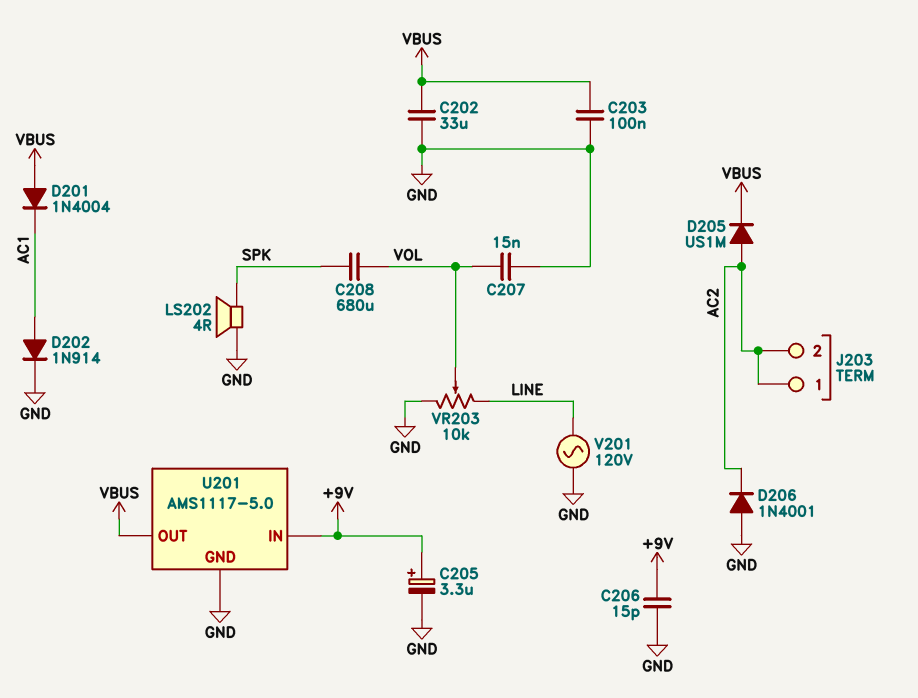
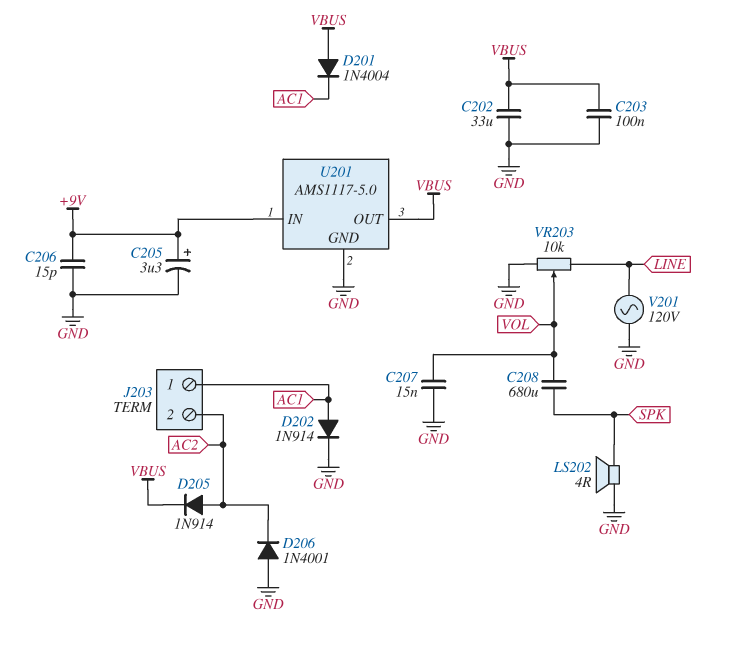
D205: diode US1M (A AC2, K VBUS) -> diode 1N914 (A AC2, K VBUS)
J203 pin 1: AC2 -> AC1

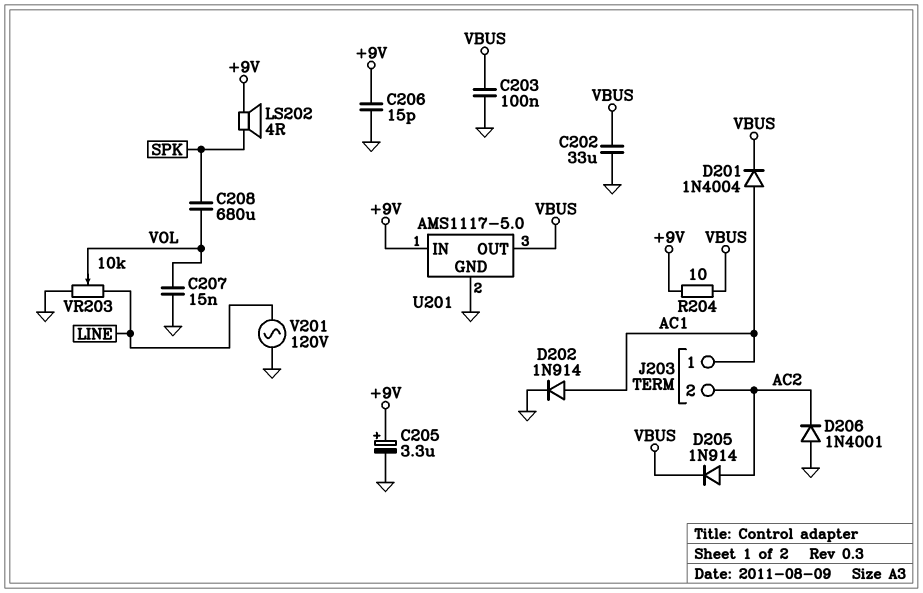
D201: diode 1N4004 (A VBUS, K AC1) -> diode 1N4004 (A AC1, K VBUS)
LS202: speaker 4R (GND, SPK) -> speaker 4R (+9V, SPK)
R204: none -> 10 (+9V, VBUS)

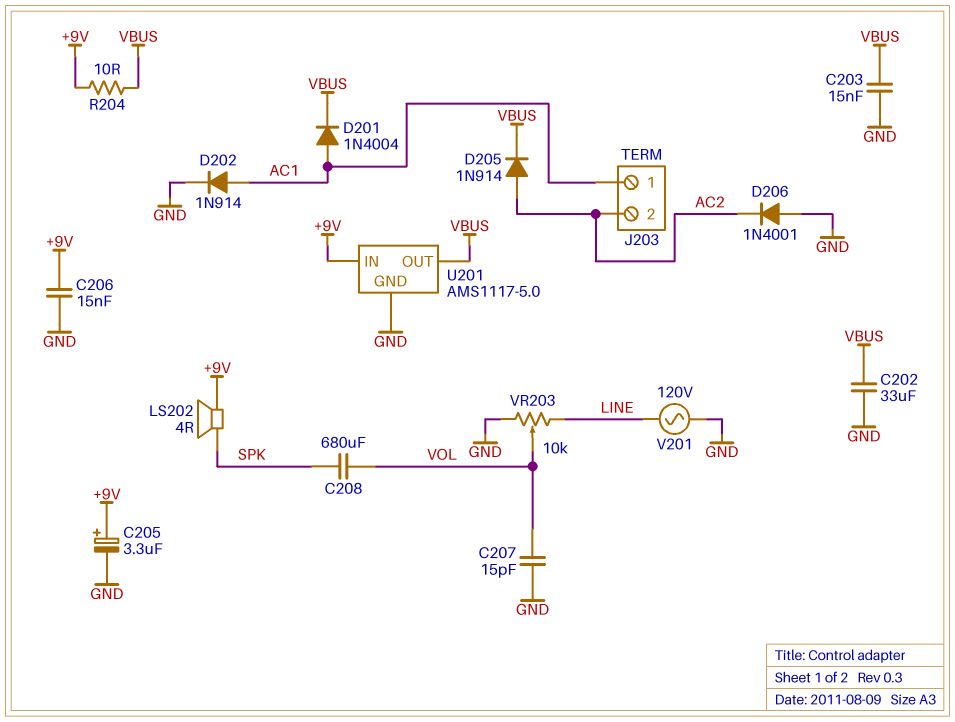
C203: 100nF (GND, VBUS) -> 15nF (GND, VBUS)
C206: 15pF (+9V, GND) -> 15nF (+9V, GND)
C207: 15nF (GND, VOL) -> 15pF (GND, VOL)

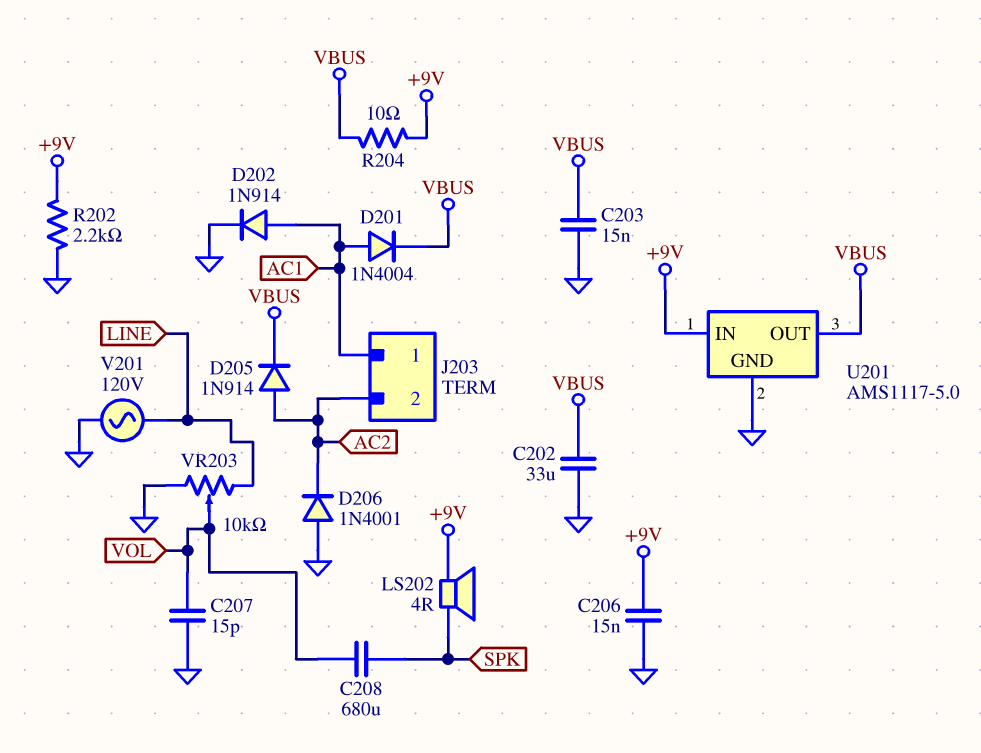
C205: 3.3uF (plus +9V, minus GND) -> none
R202: none -> 2.2k (+9V, GND)

